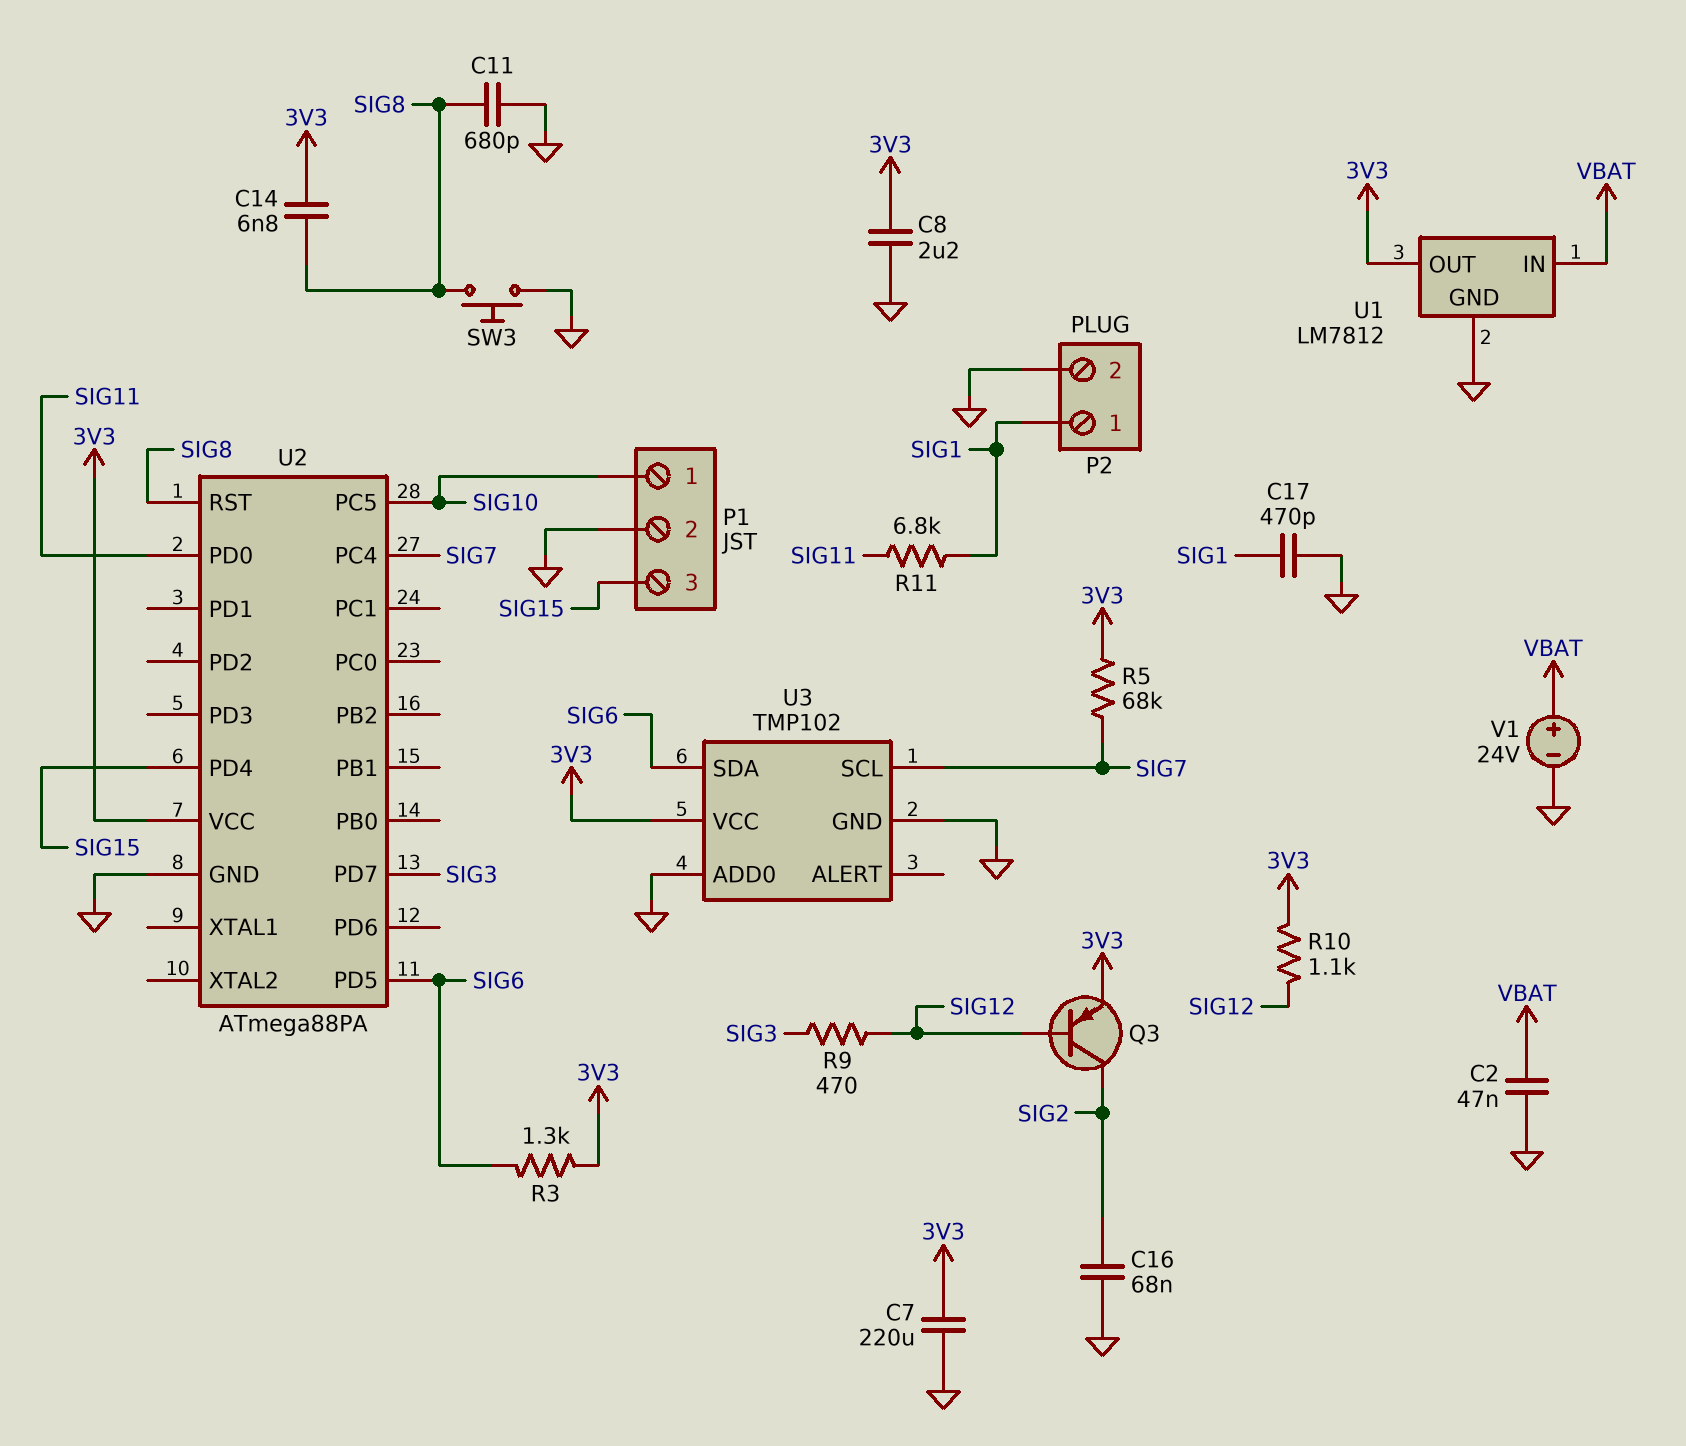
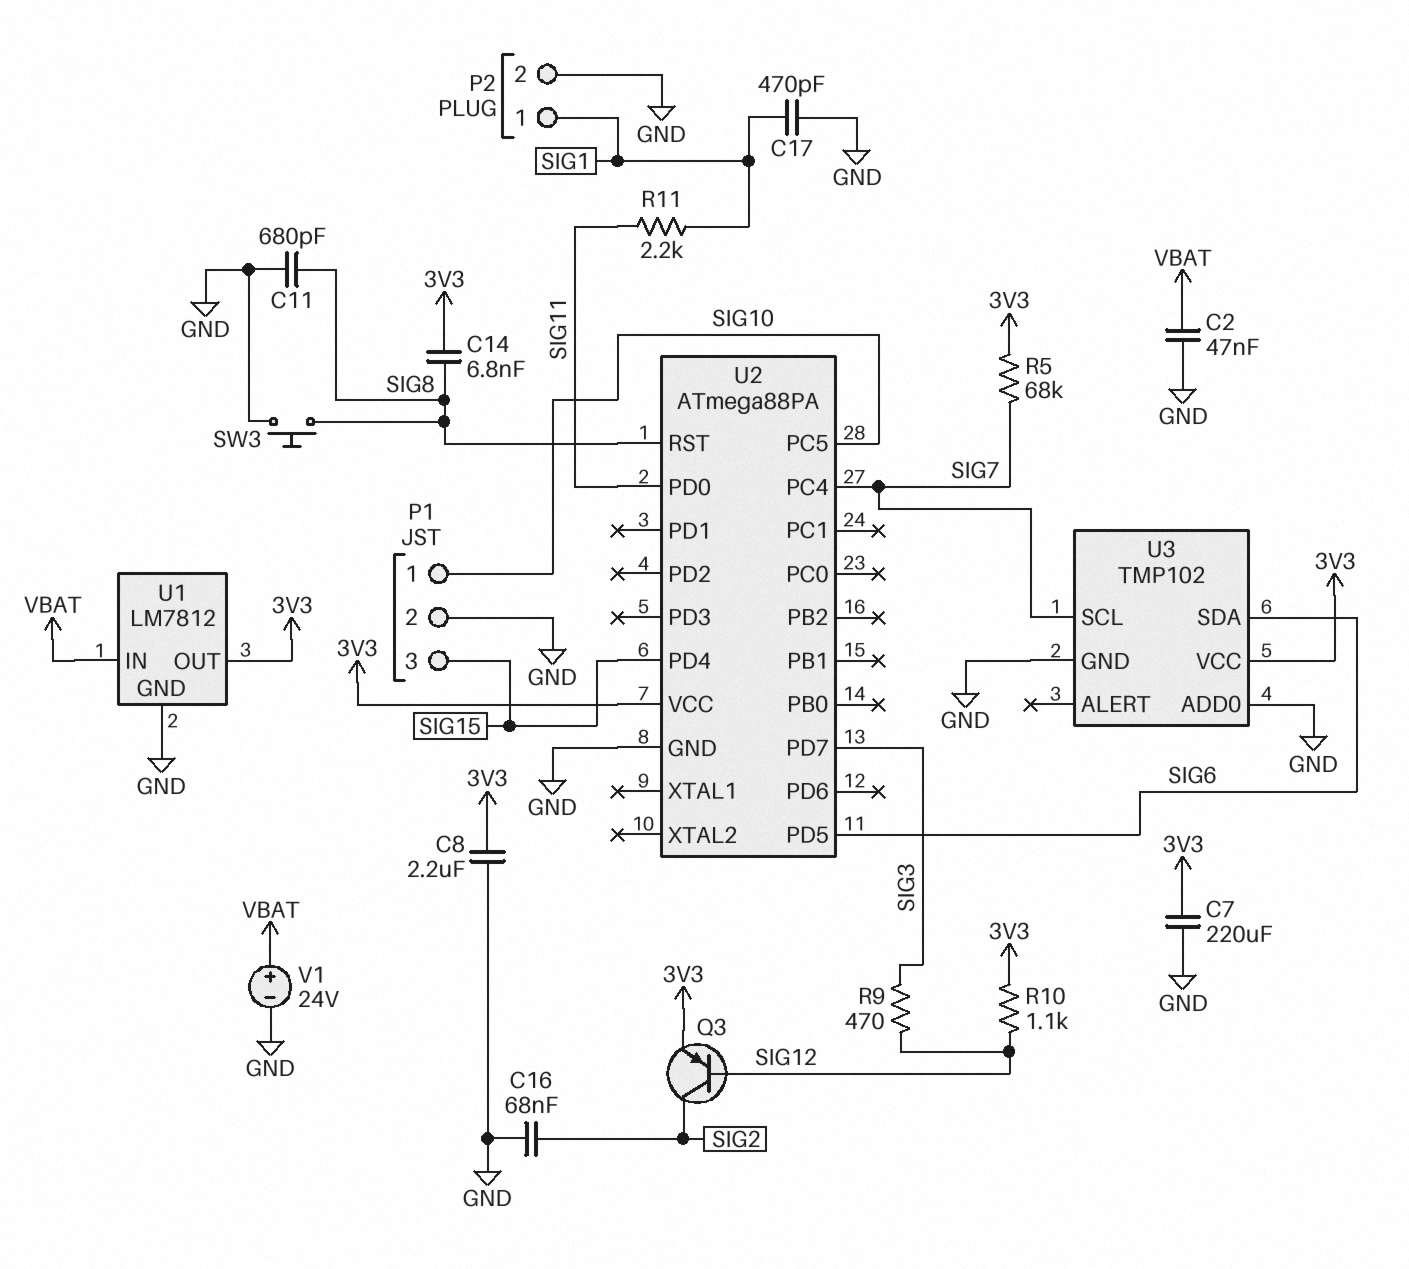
R3: 1.3k (3V3, SIG6) -> none
R11: 6.8k (SIG1, SIG11) -> 2.2k (SIG1, SIG11)

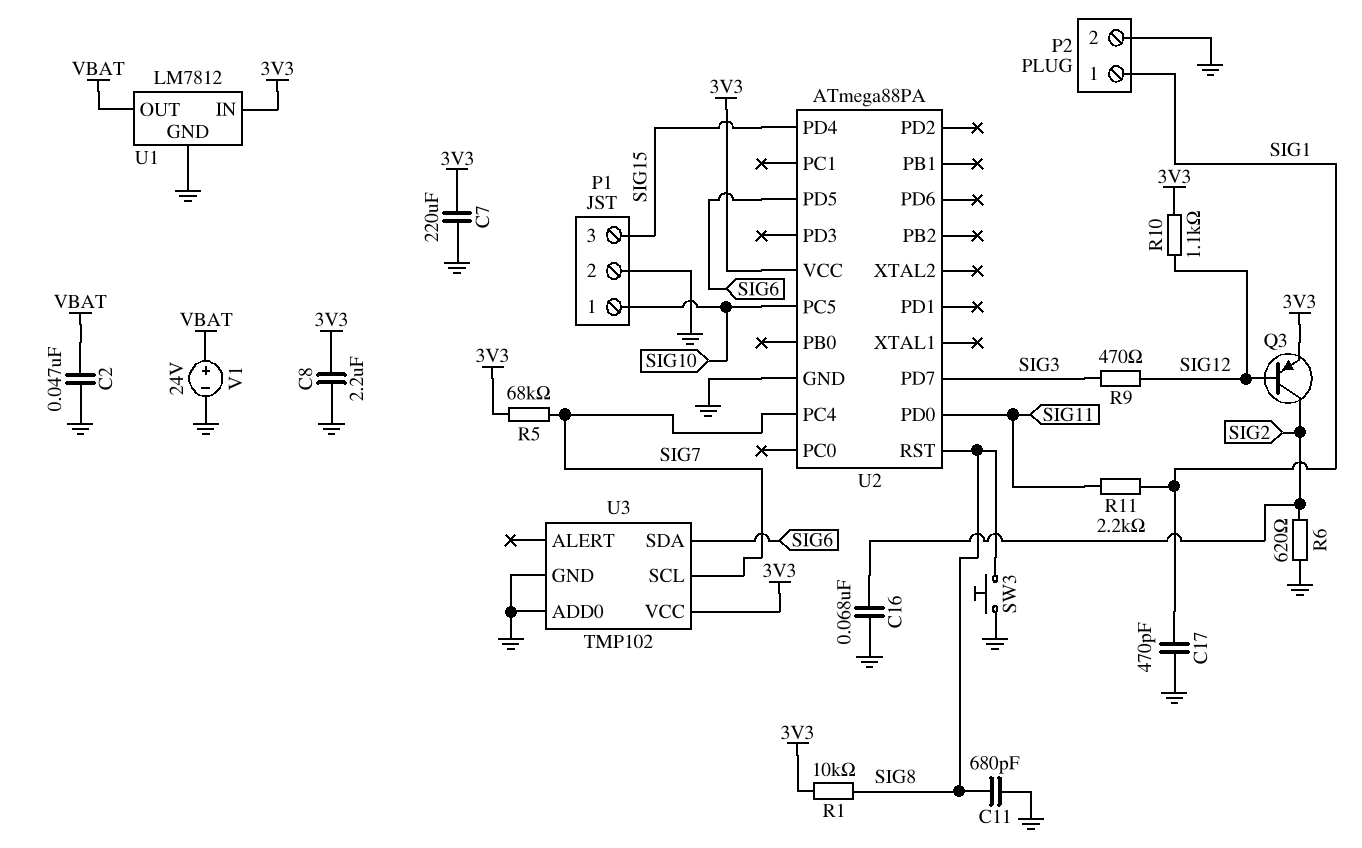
C14: 6.8nF (3V3, SIG8) -> none
R1: none -> 10k (3V3, SIG8)
R6: none -> 620 (GND, SIG2)
U1 pin IN: VBAT -> 3V3
U1 pin OUT: 3V3 -> VBAT

